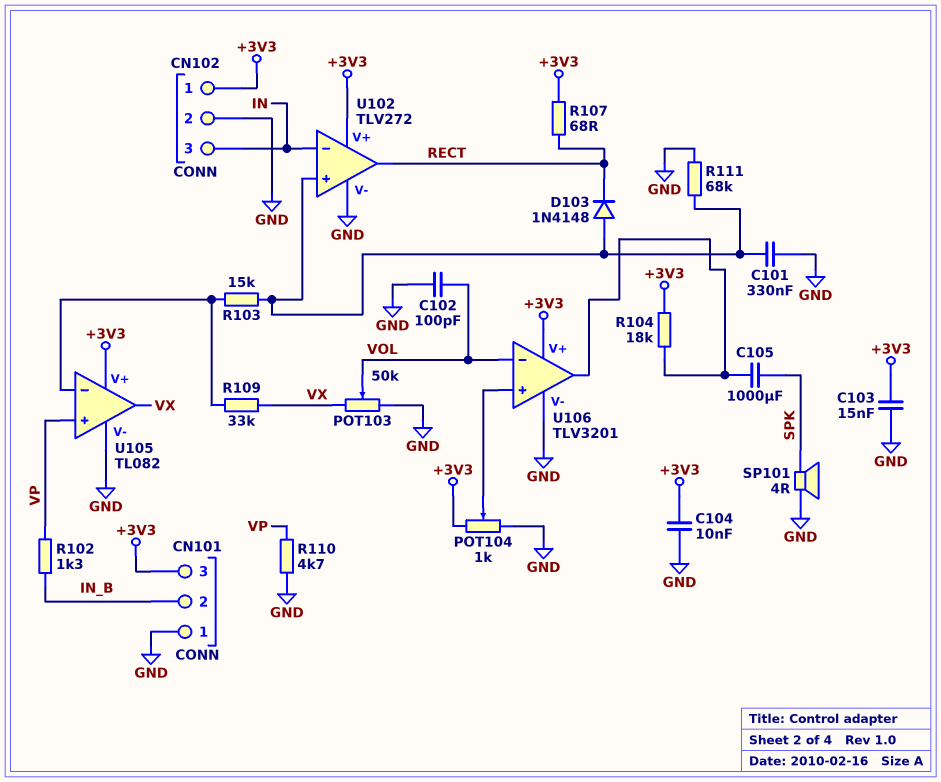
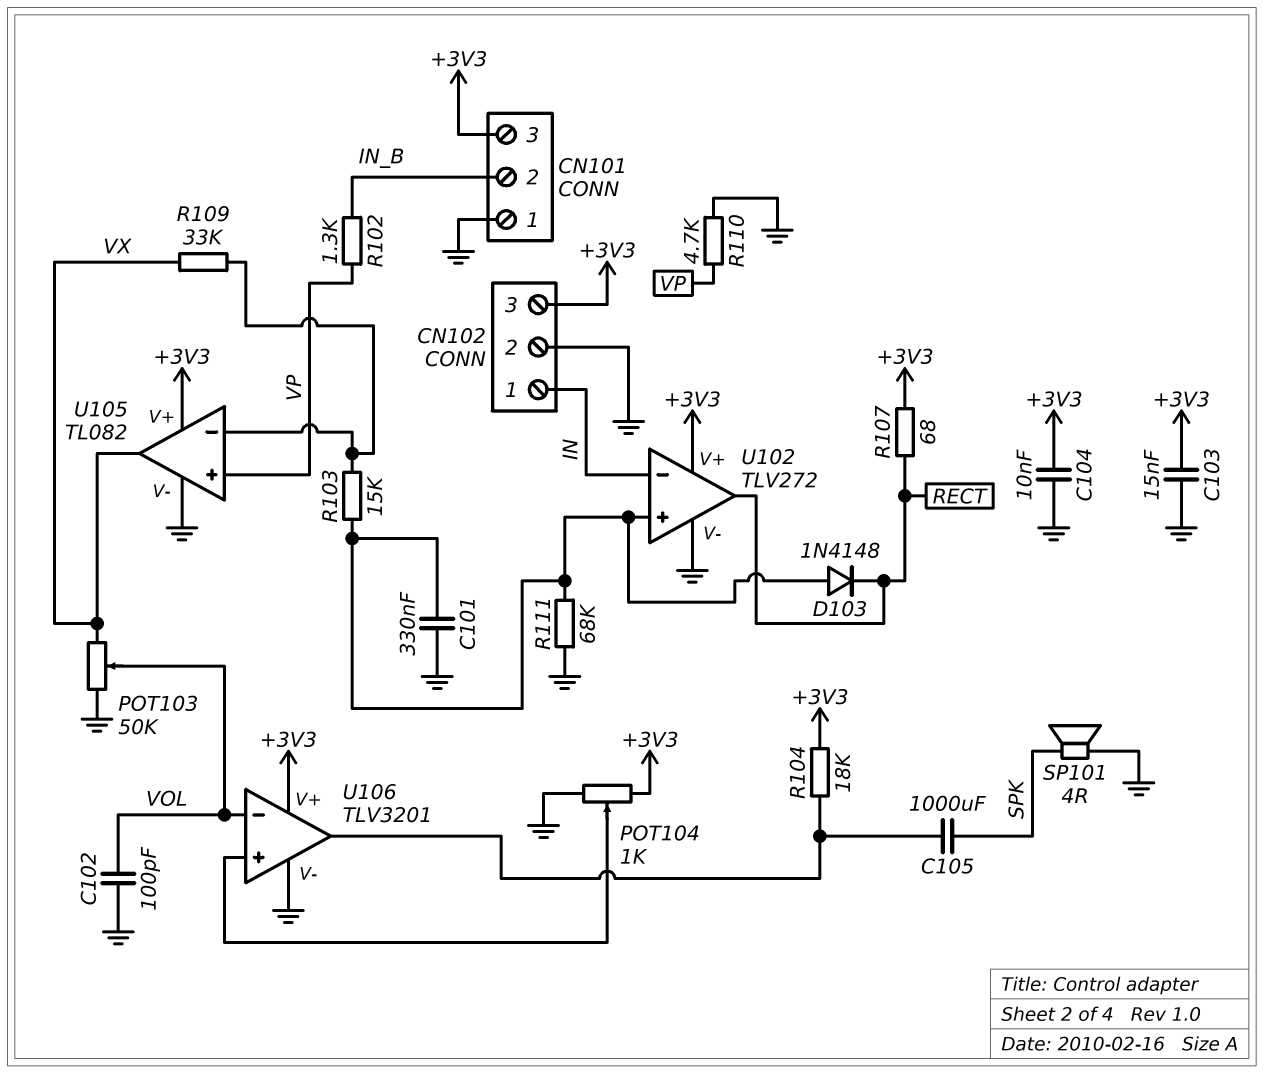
CN102 pin 1: +3V3 -> IN
CN102 pin 3: IN -> +3V3

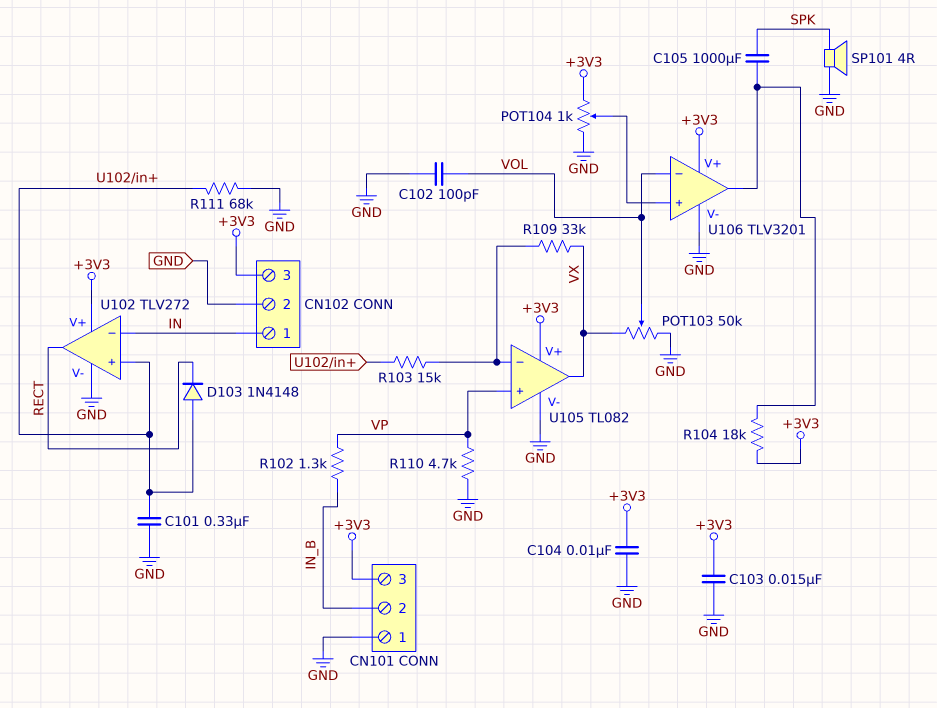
R107: 68 (+3V3, RECT) -> none

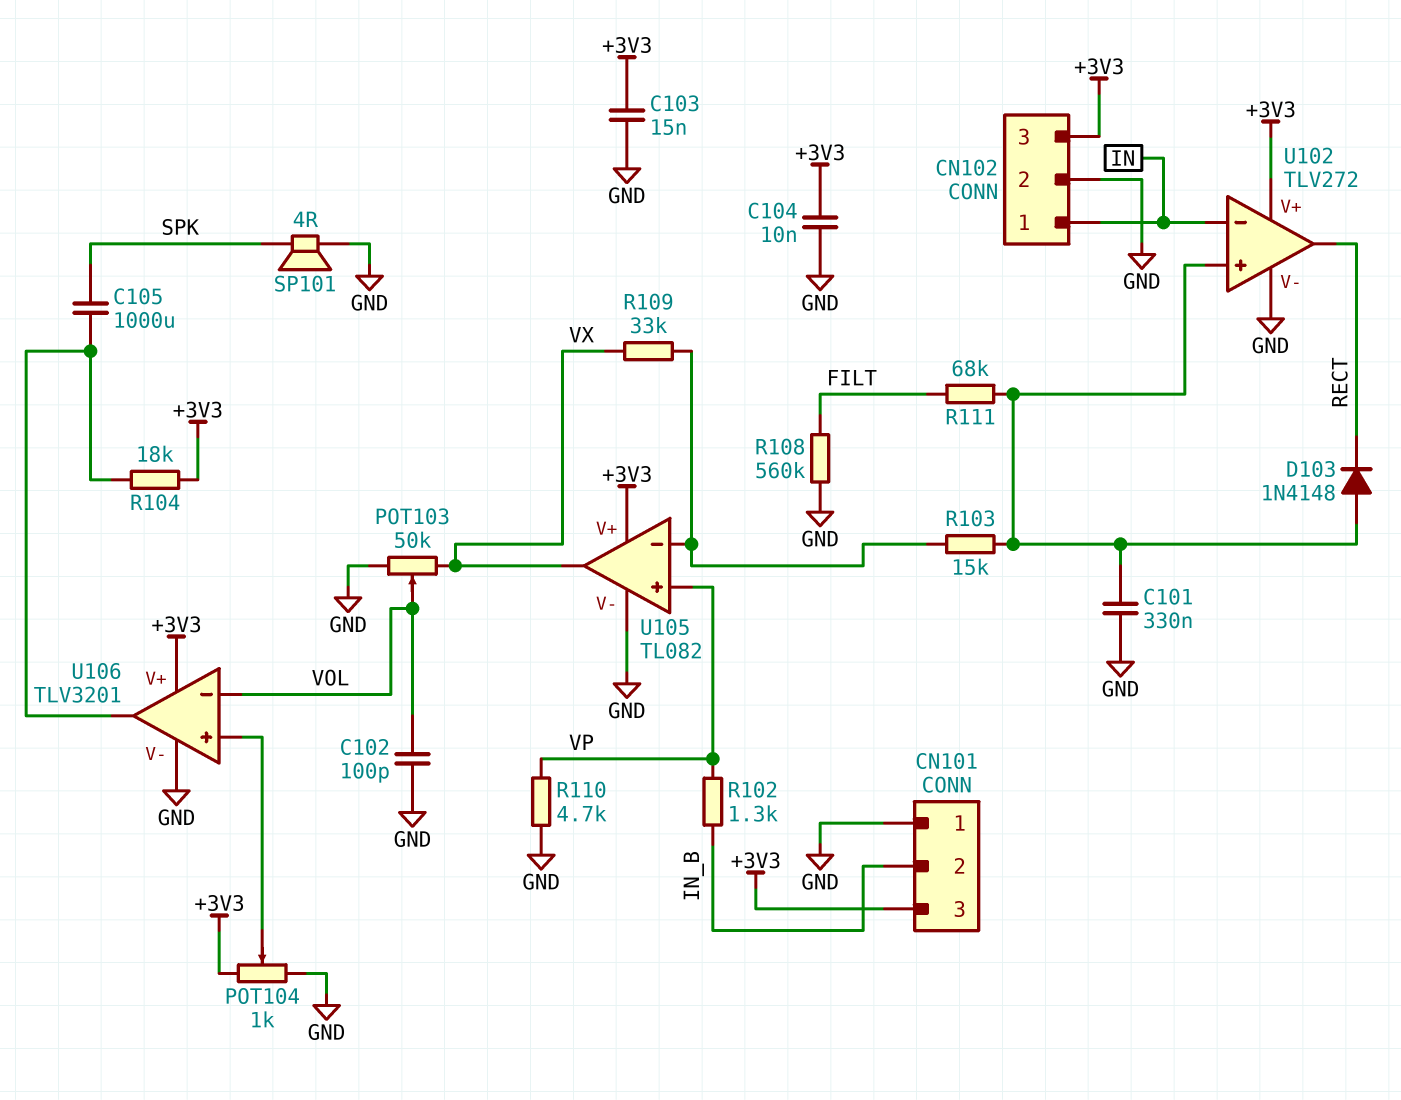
R108: none -> 560k (FILT, GND)
R111: 68k (GND, U102/in+) -> 68k (FILT, U102/in+)

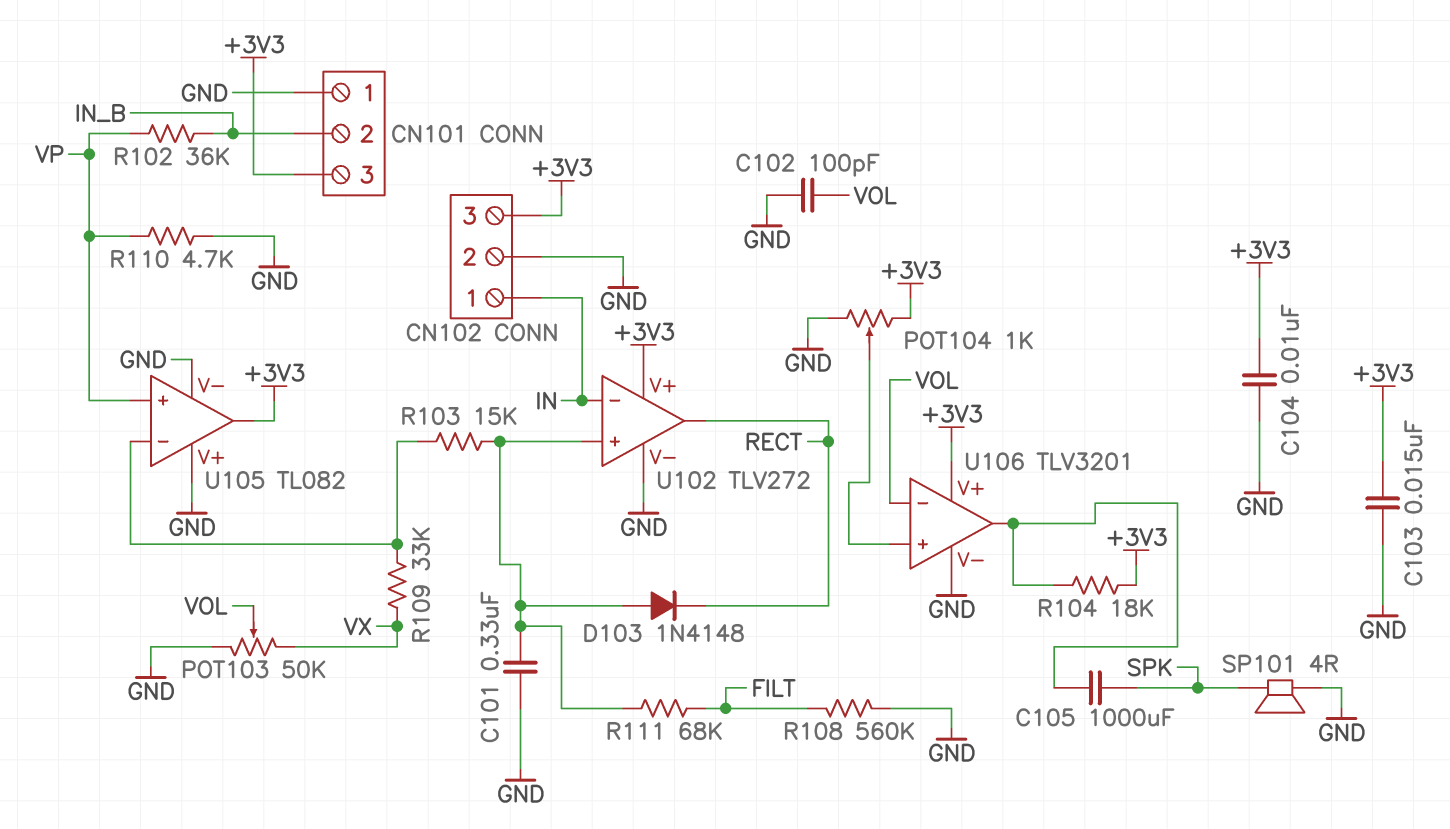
R102: 1.3k (IN_B, VP) -> 36k (IN_B, VP)
U105 pin V+: +3V3 -> GND
U105 pin out: VX -> +3V3

